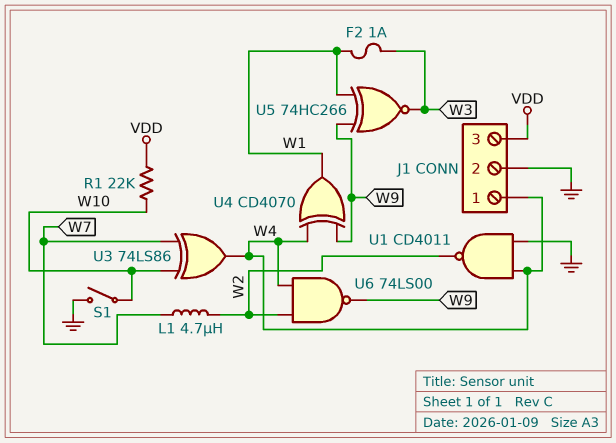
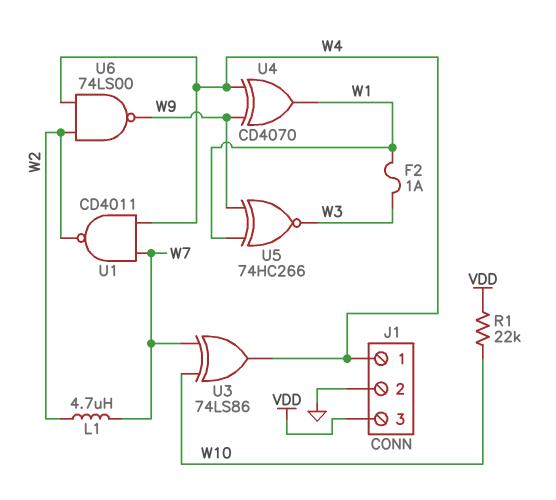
S1: switch (GND, W10) -> none
U1: NAND CD4011 (in GND, in W4, out W2) -> NAND CD4011 (in W4, in W7, out W2)

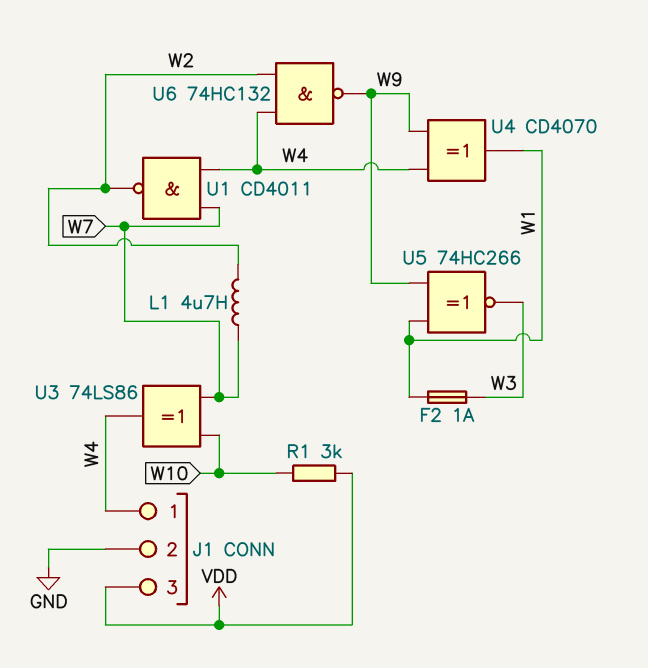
R1: 22k (VDD, W10) -> 3k (VDD, W10)
U6: NAND 74LS00 (in W2, in W4, out W9) -> NAND 74HC132 (in W2, in W4, out W9)

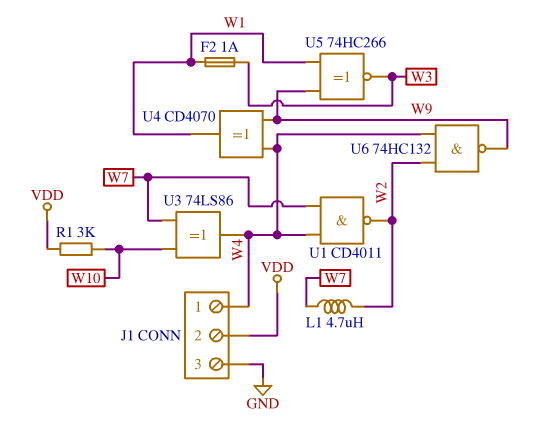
J1 pin 2: GND -> VDD
J1 pin 3: VDD -> GND

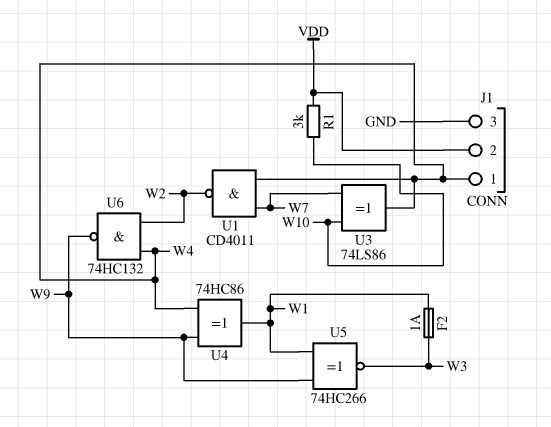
L1: 4.7uH (W2, W7) -> none
U4: XOR CD4070 (in W4, in W9, out W1) -> XOR 74HC86 (in W4, in W9, out W1)

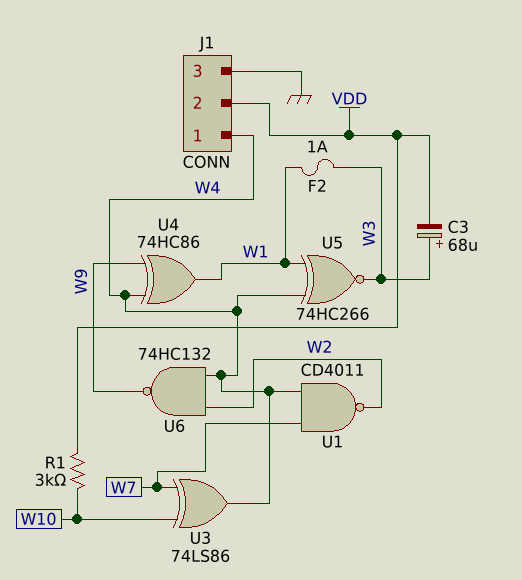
C3: none -> 68uF (plus W3, minus VDD)
U5: XNOR 74HC266 (in W1, in W9, out W3) -> XNOR 74HC266 (in W1, in W4, out W3)

